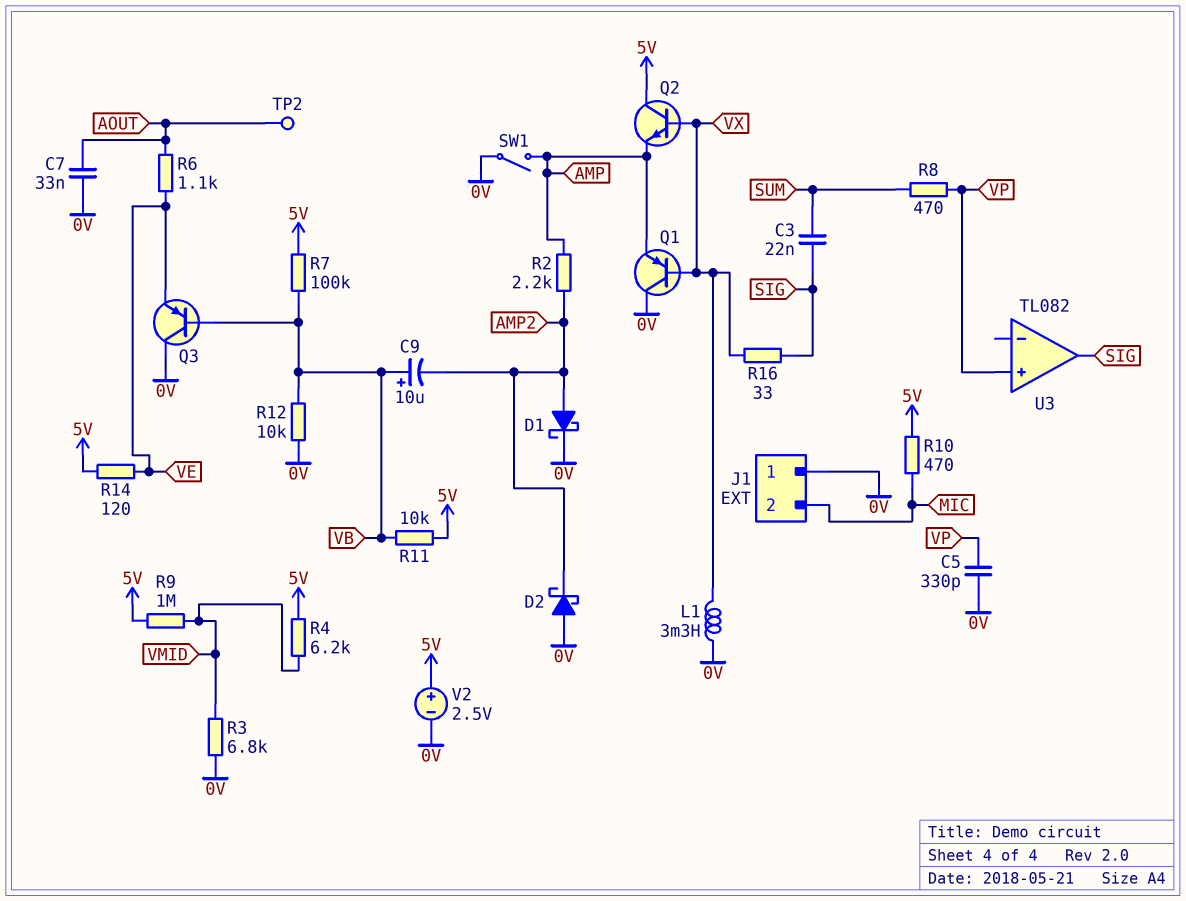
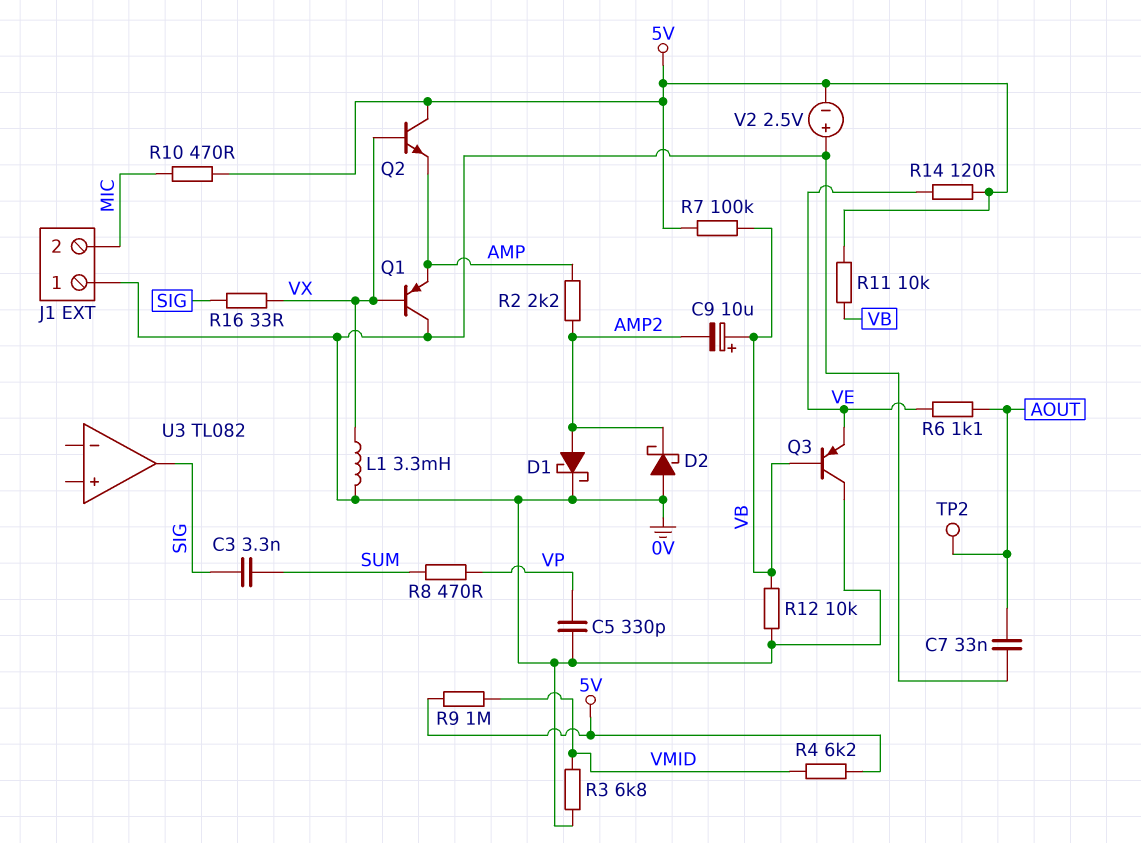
C3: 22nF (SIG, SUM) -> 3.3nF (SIG, SUM)
SW1: switch (0V, AMP) -> none
U3 pin in+: VP -> none
V2: 2.5V (plus 5V, minus 0V) -> 2.5V (plus 0V, minus 5V)

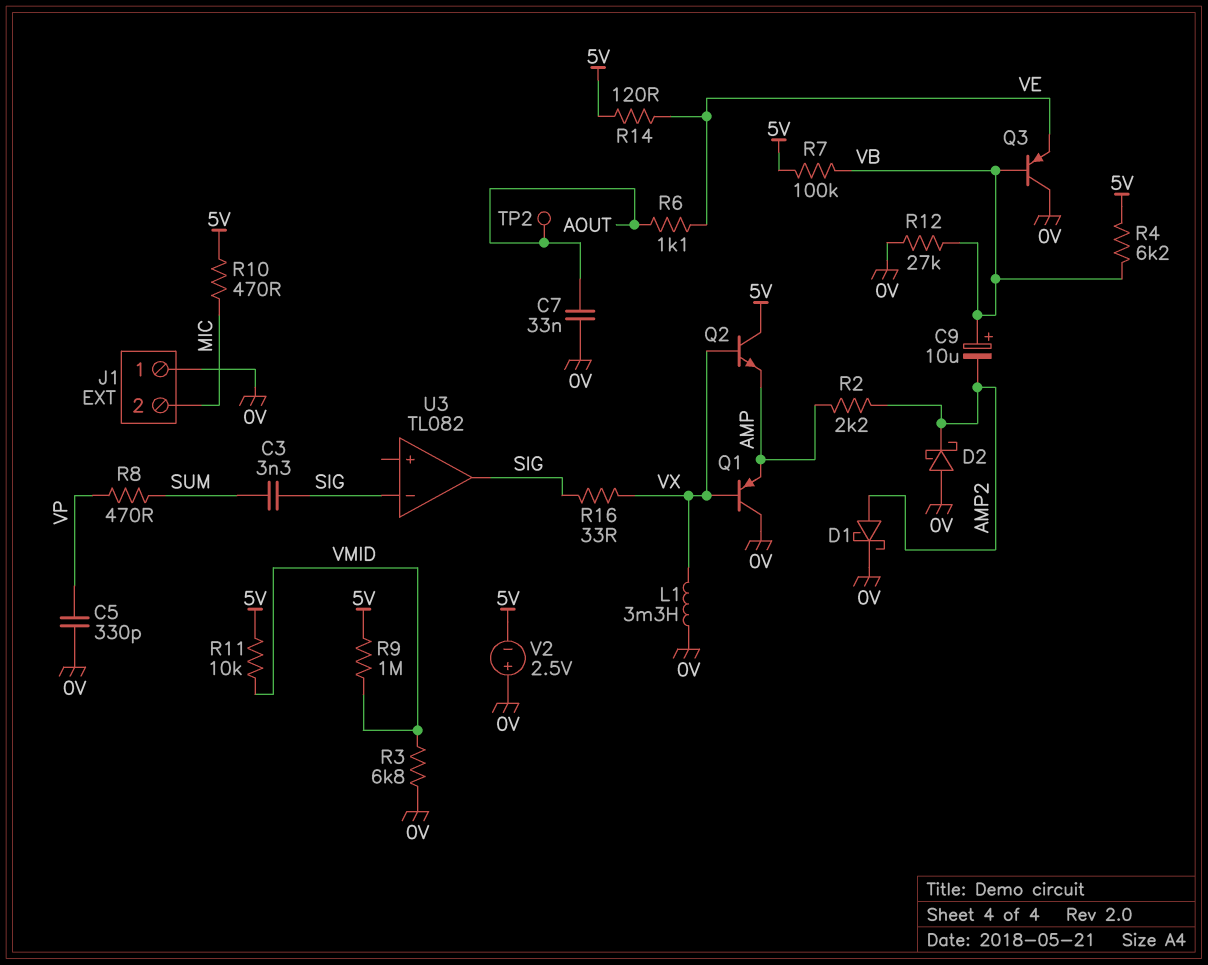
R4: 6.2k (5V, VMID) -> 6.2k (5V, VB)
R11: 10k (5V, VB) -> 10k (5V, VMID)
R12: 10k (0V, VB) -> 27k (0V, VB)
U3 pin in-: none -> SIG

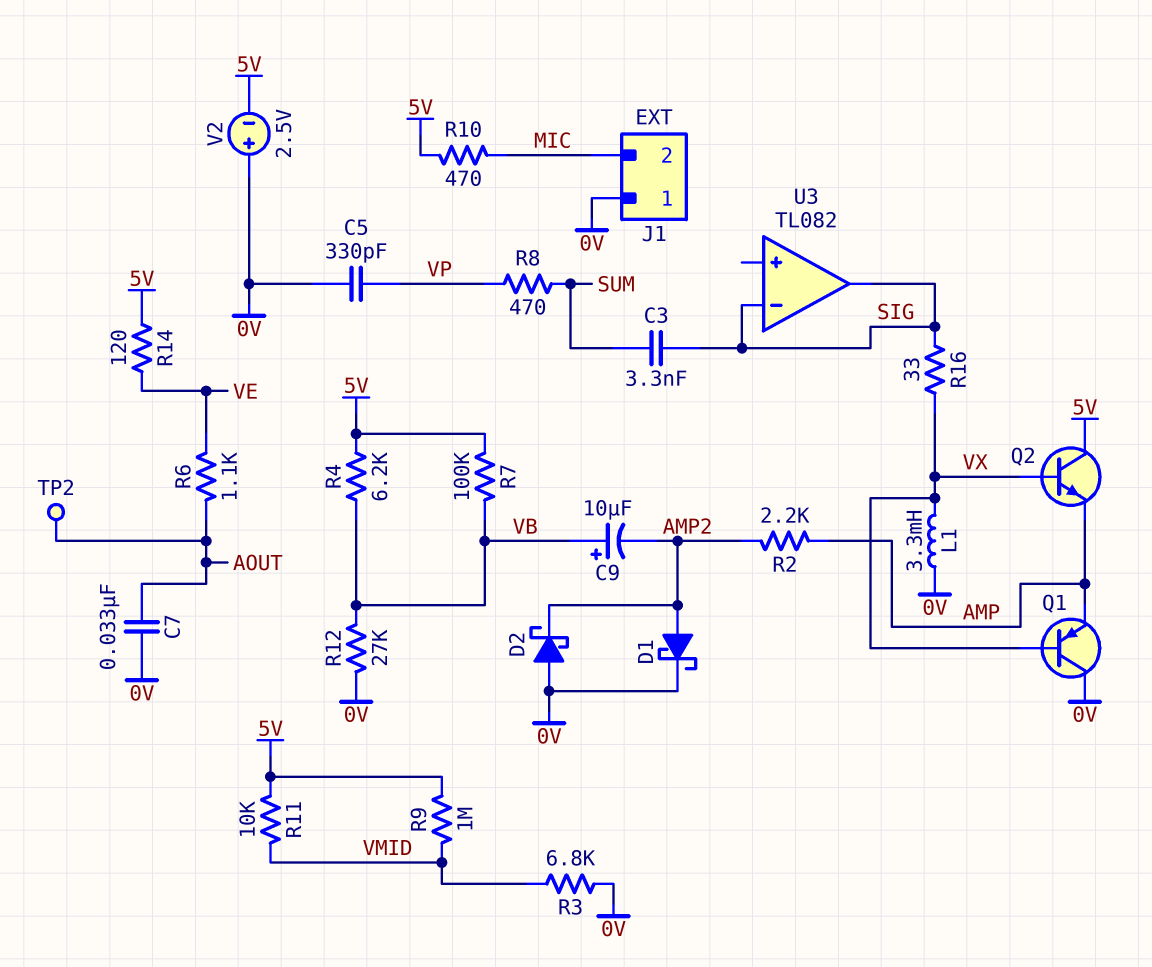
Q3: PNP (B VB, C 0V, E VE) -> none

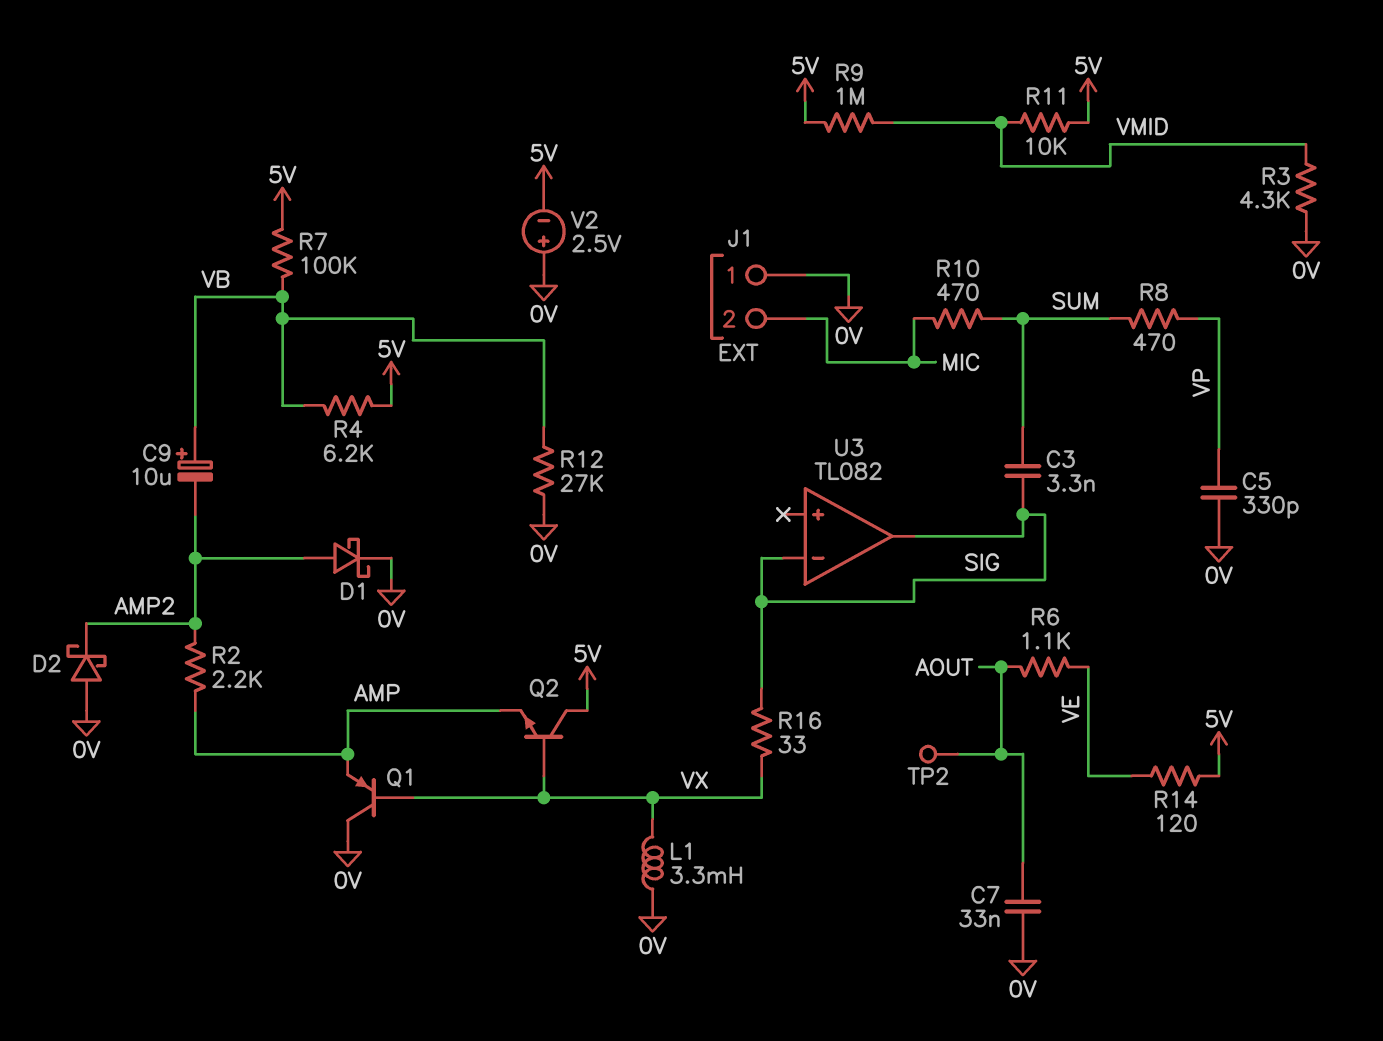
R3: 6.8k (0V, VMID) -> 4.3k (0V, VMID)
R10: 470 (5V, MIC) -> 470 (MIC, SUM)

